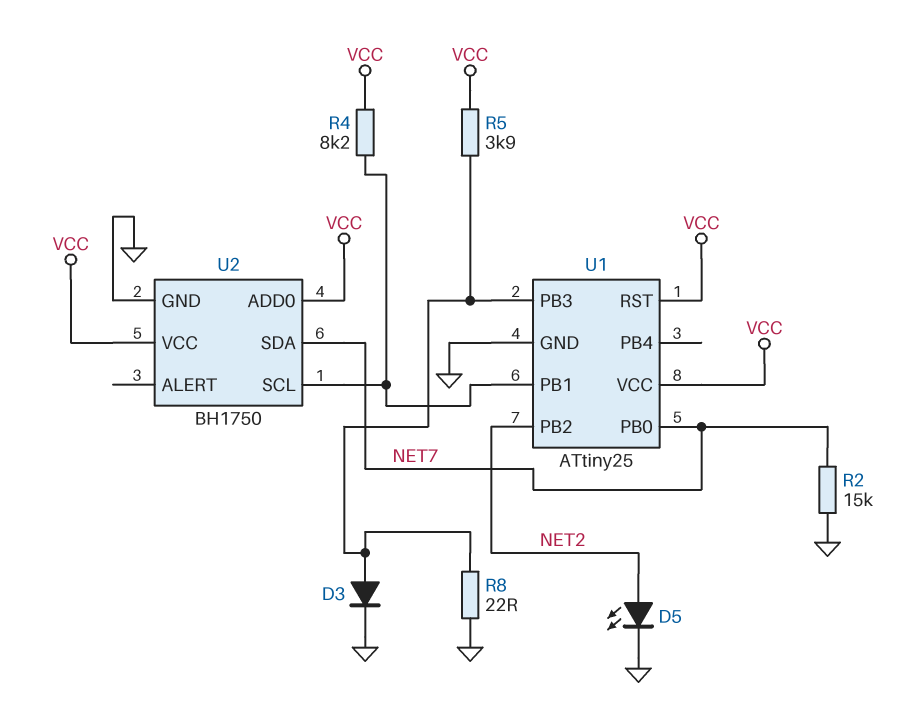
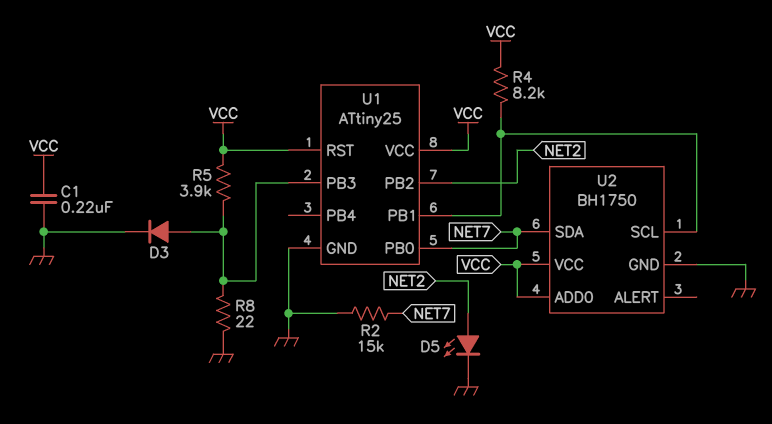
C1: none -> 220nF (GND, VCC)

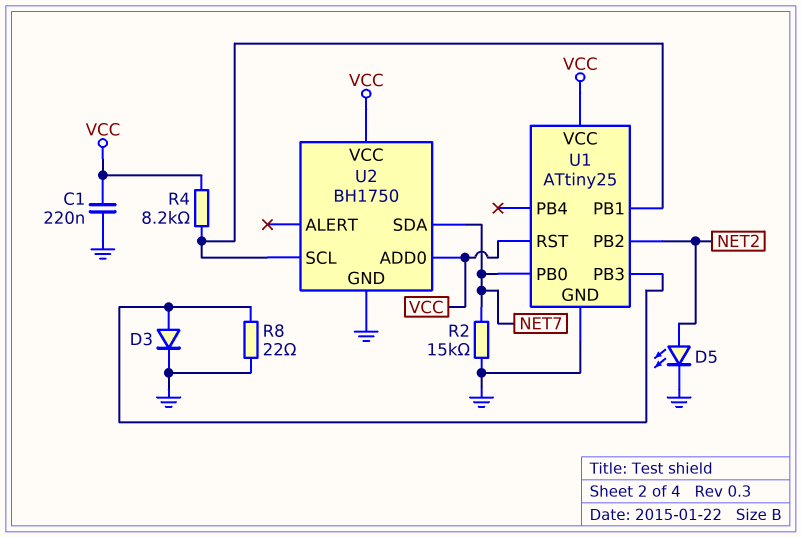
R5: 3.9k (U1/PB3, VCC) -> none

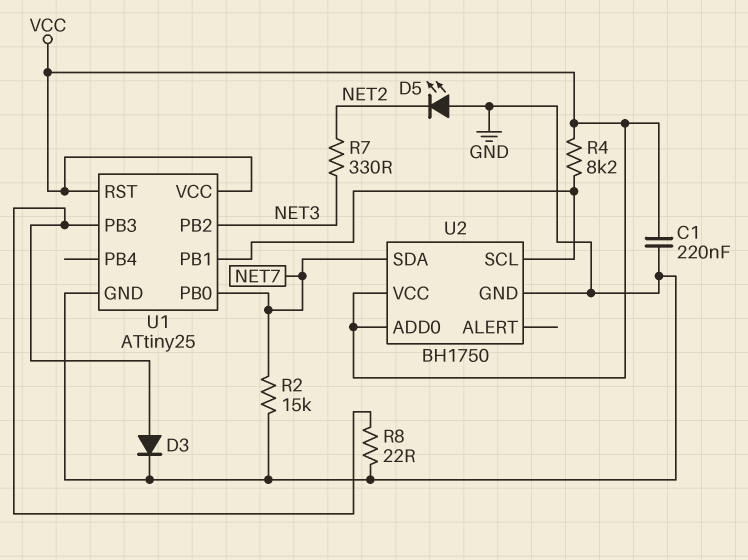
D5: LED (A NET2, K GND) -> LED (A GND, K NET2)
R7: none -> 330 (NET2, NET3)
U1 pin PB2: NET2 -> NET3

